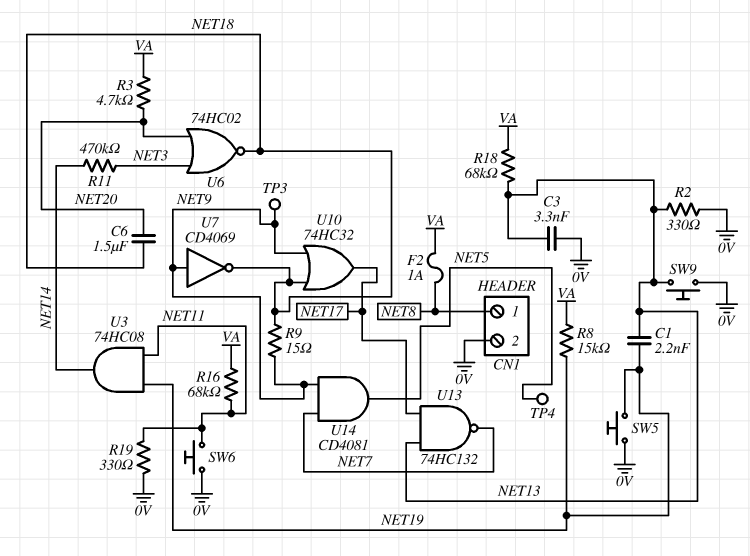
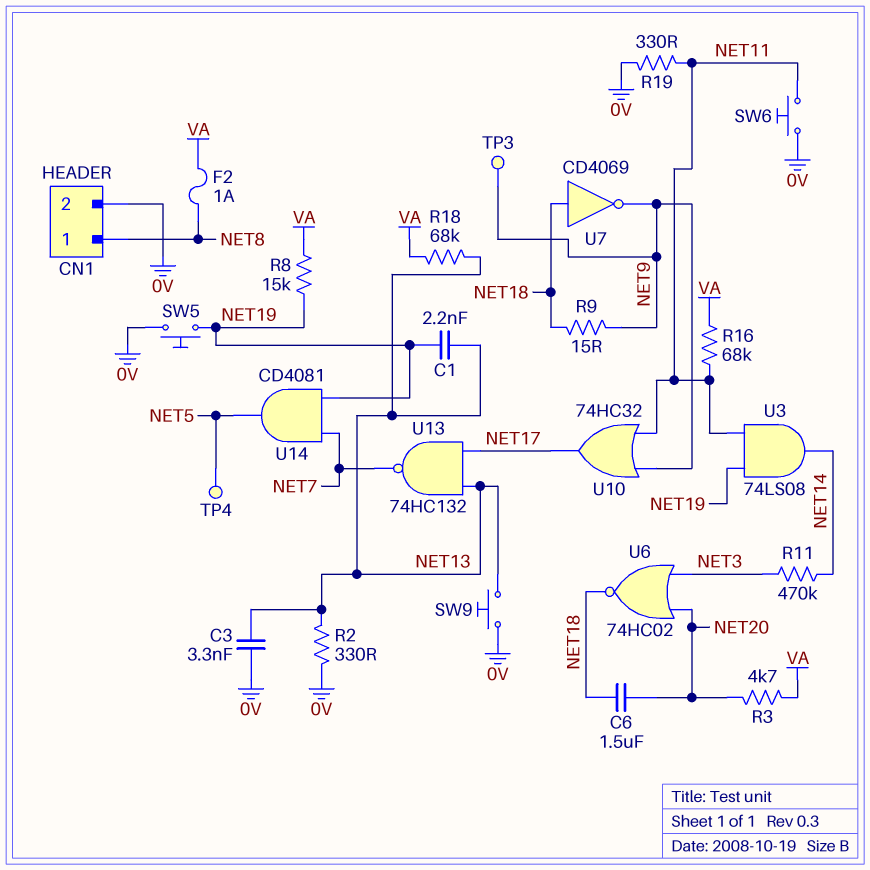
U3: AND 74HC08 (in NET11, in NET19, out NET14) -> AND 74LS08 (in NET11, in NET19, out NET14)
U7: NOT CD4069 (in NET9, out NET18) -> NOT CD4069 (in NET18, out NET9)
U10: OR 74HC32 (in NET9, in NET18, out NET17) -> OR 74HC32 (in NET9, in NET11, out NET17)
U14: AND CD4081 (in NET7, in NET9, out NET5) -> AND CD4081 (in NET7, in NET19, out NET5)

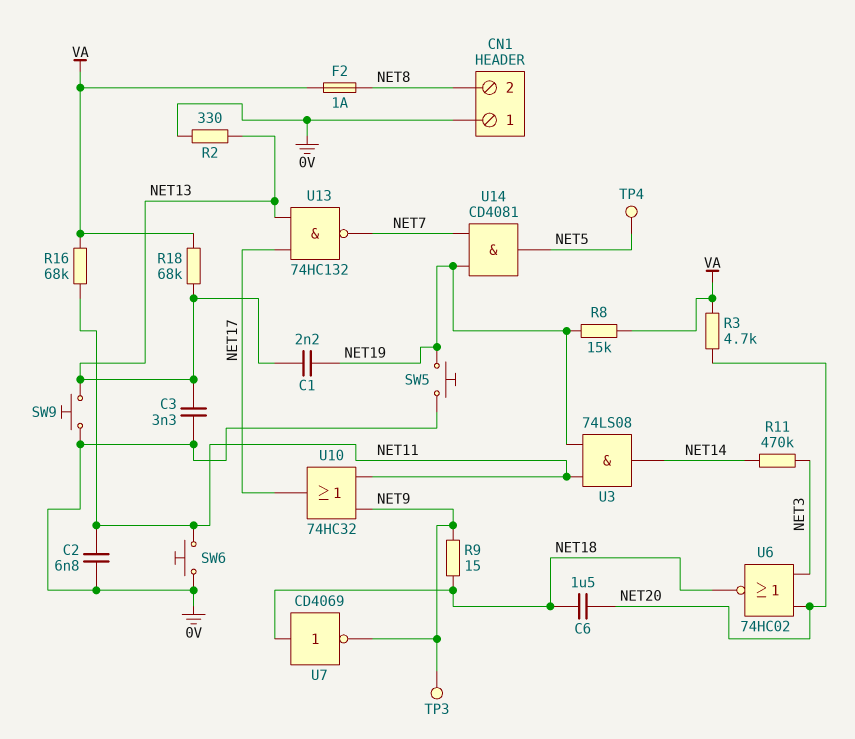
C2: none -> 6.8nF (0V, NET11)
CN1 pin 1: NET8 -> 0V
CN1 pin 2: 0V -> NET8
R19: 330 (0V, NET11) -> none

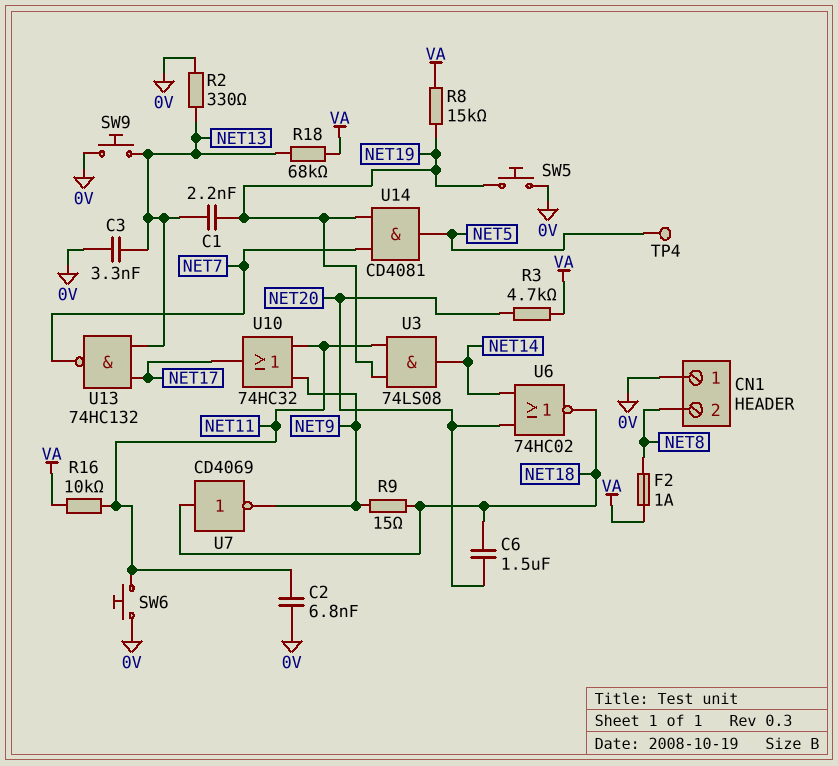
R11: 470k (NET3, NET14) -> none
R16: 68k (NET11, VA) -> 10k (NET11, VA)
TP3: test point (NET9) -> none
U6: NOR 74HC02 (in NET3, in NET20, out NET18) -> NOR 74HC02 (in NET14, in NET20, out NET18)

